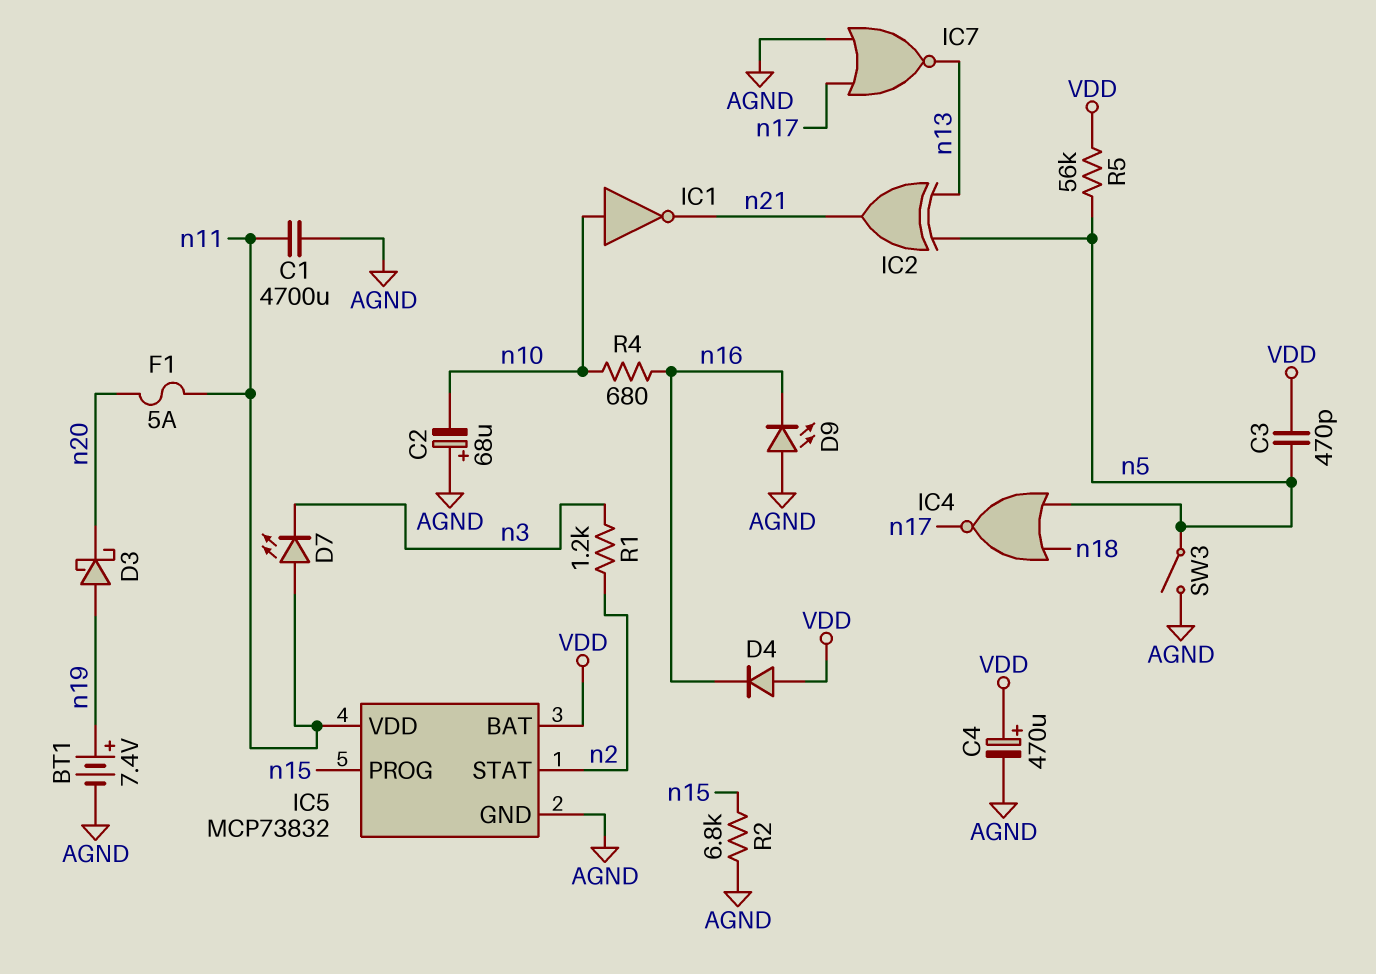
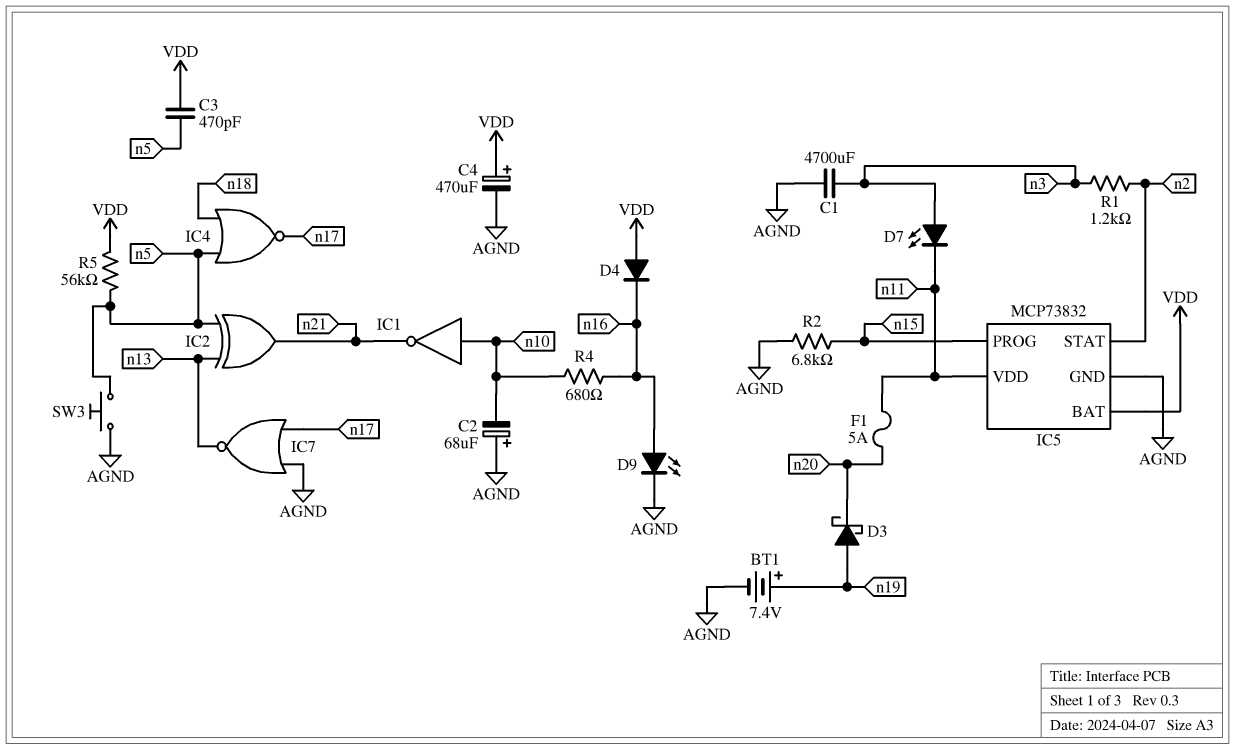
C1: 4700uF (AGND, n11) -> 4700uF (AGND, n3)
D7: LED (A n11, K n3) -> LED (A n3, K n11)
D9: LED (A AGND, K n16) -> LED (A n16, K AGND)
SW3: switch (AGND, n5) -> button (AGND, n5)

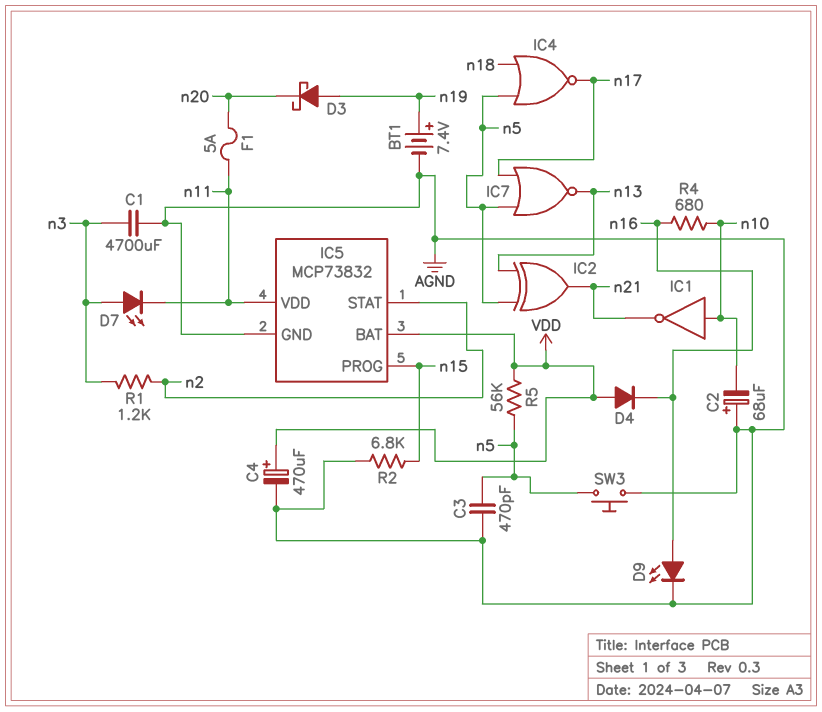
C3: 470pF (VDD, n5) -> 470pF (AGND, n5)
IC7: NOR (in AGND, in n17, out n13) -> NOR (in n5, in n17, out n13)

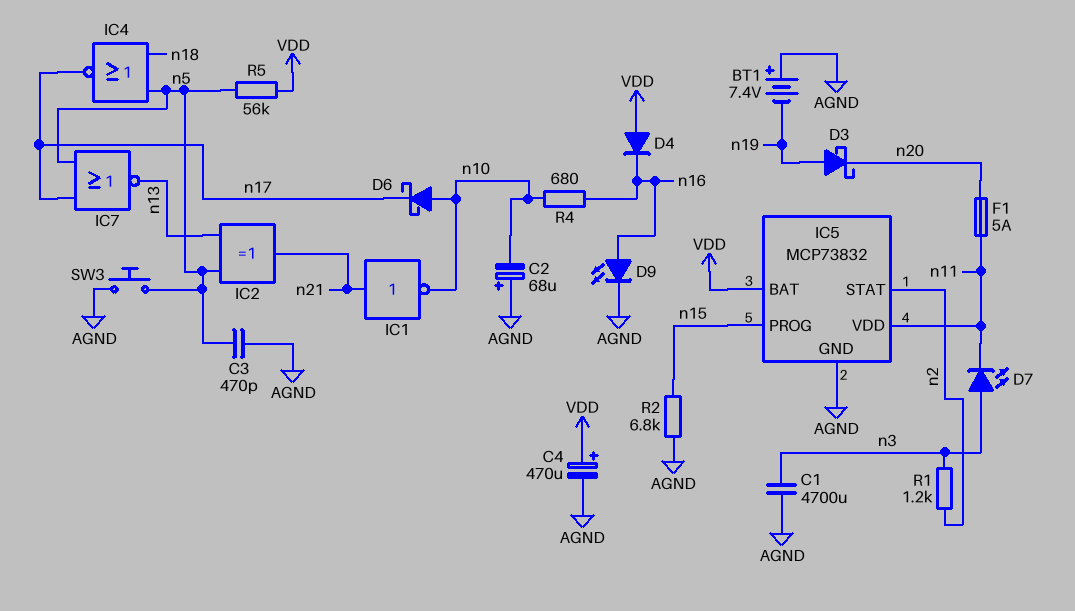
BT1: 7.4V (plus n19, minus AGND) -> 7.4V (plus AGND, minus n19)
D6: none -> schottky (A n10, K n17)
IC1: NOT (in n10, out n21) -> NOT (in n21, out n10)

